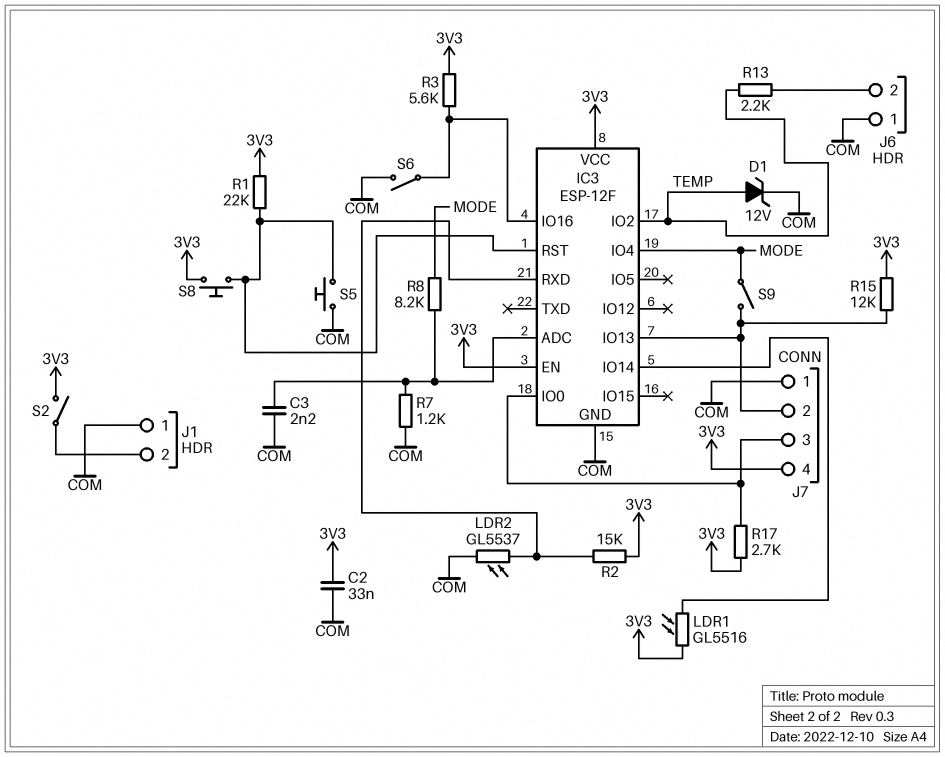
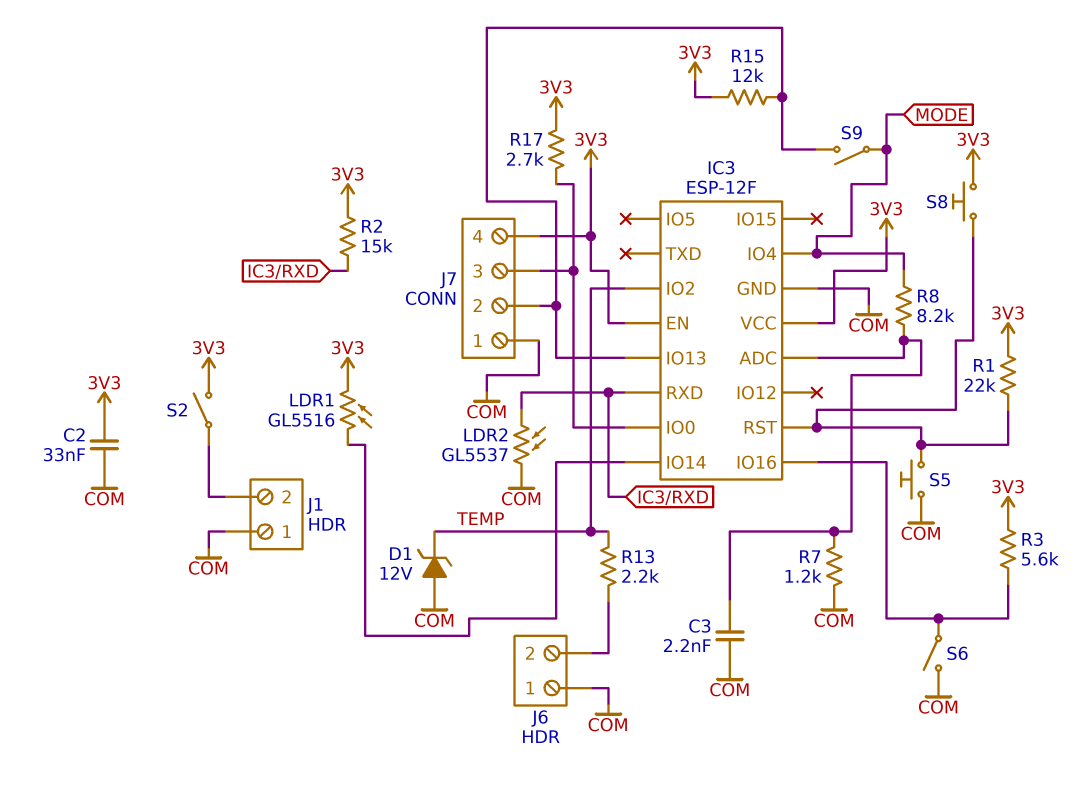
D1: zener 12V (A TEMP, K COM) -> zener 12V (A COM, K TEMP)

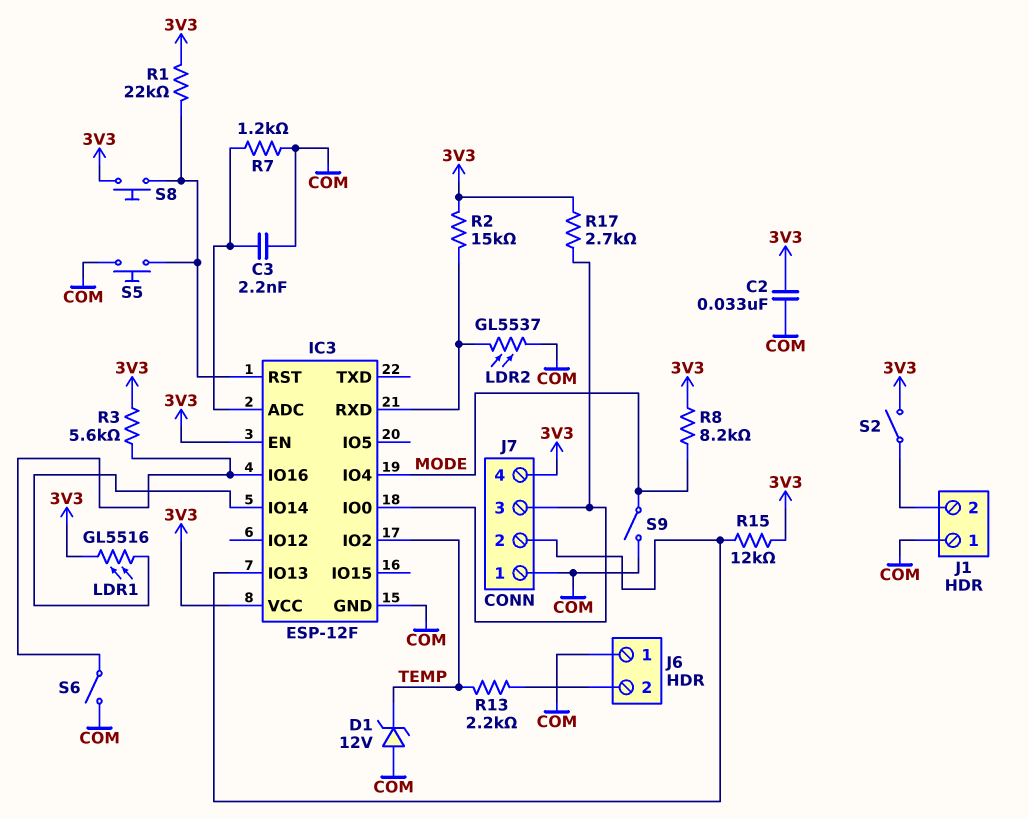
R8: 8.2k (IC3/ADC, MODE) -> 8.2k (3V3, MODE)
S9: switch (IC3/IO13, MODE) -> switch (COM, MODE)

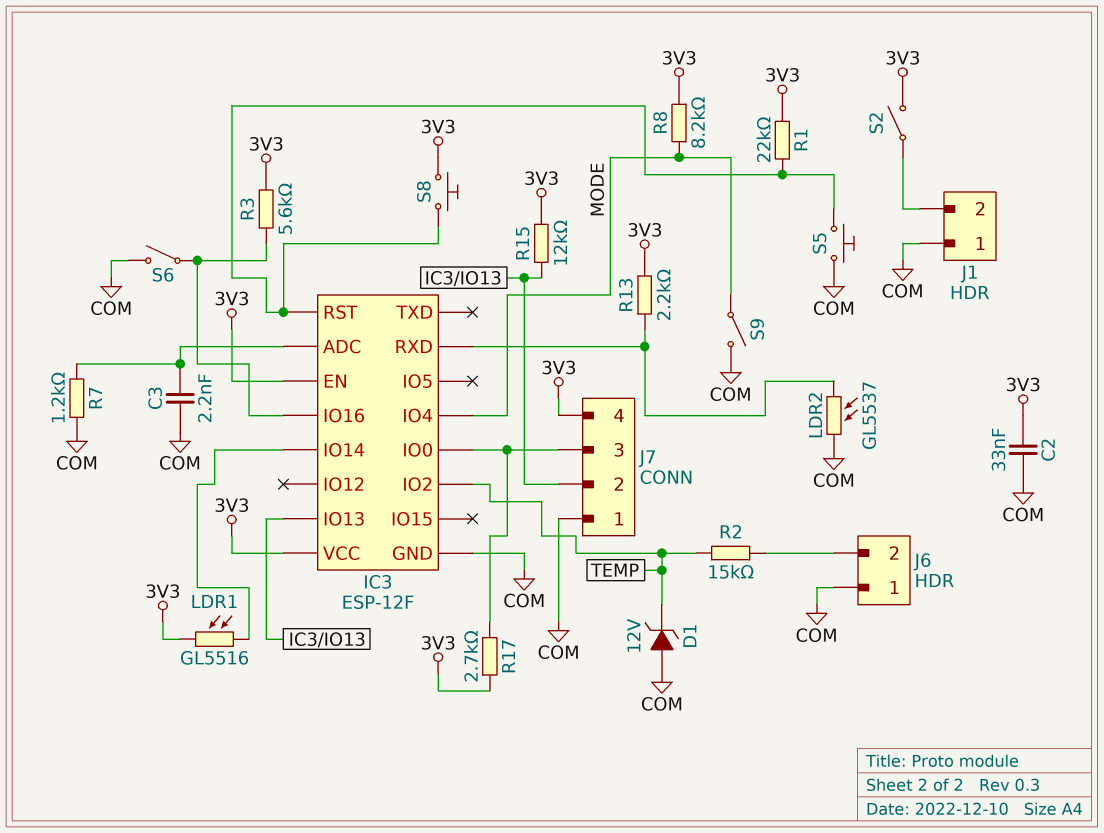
R2: 15k (3V3, IC3/RXD) -> 15k (J6/2, TEMP)
R13: 2.2k (J6/2, TEMP) -> 2.2k (3V3, IC3/RXD)

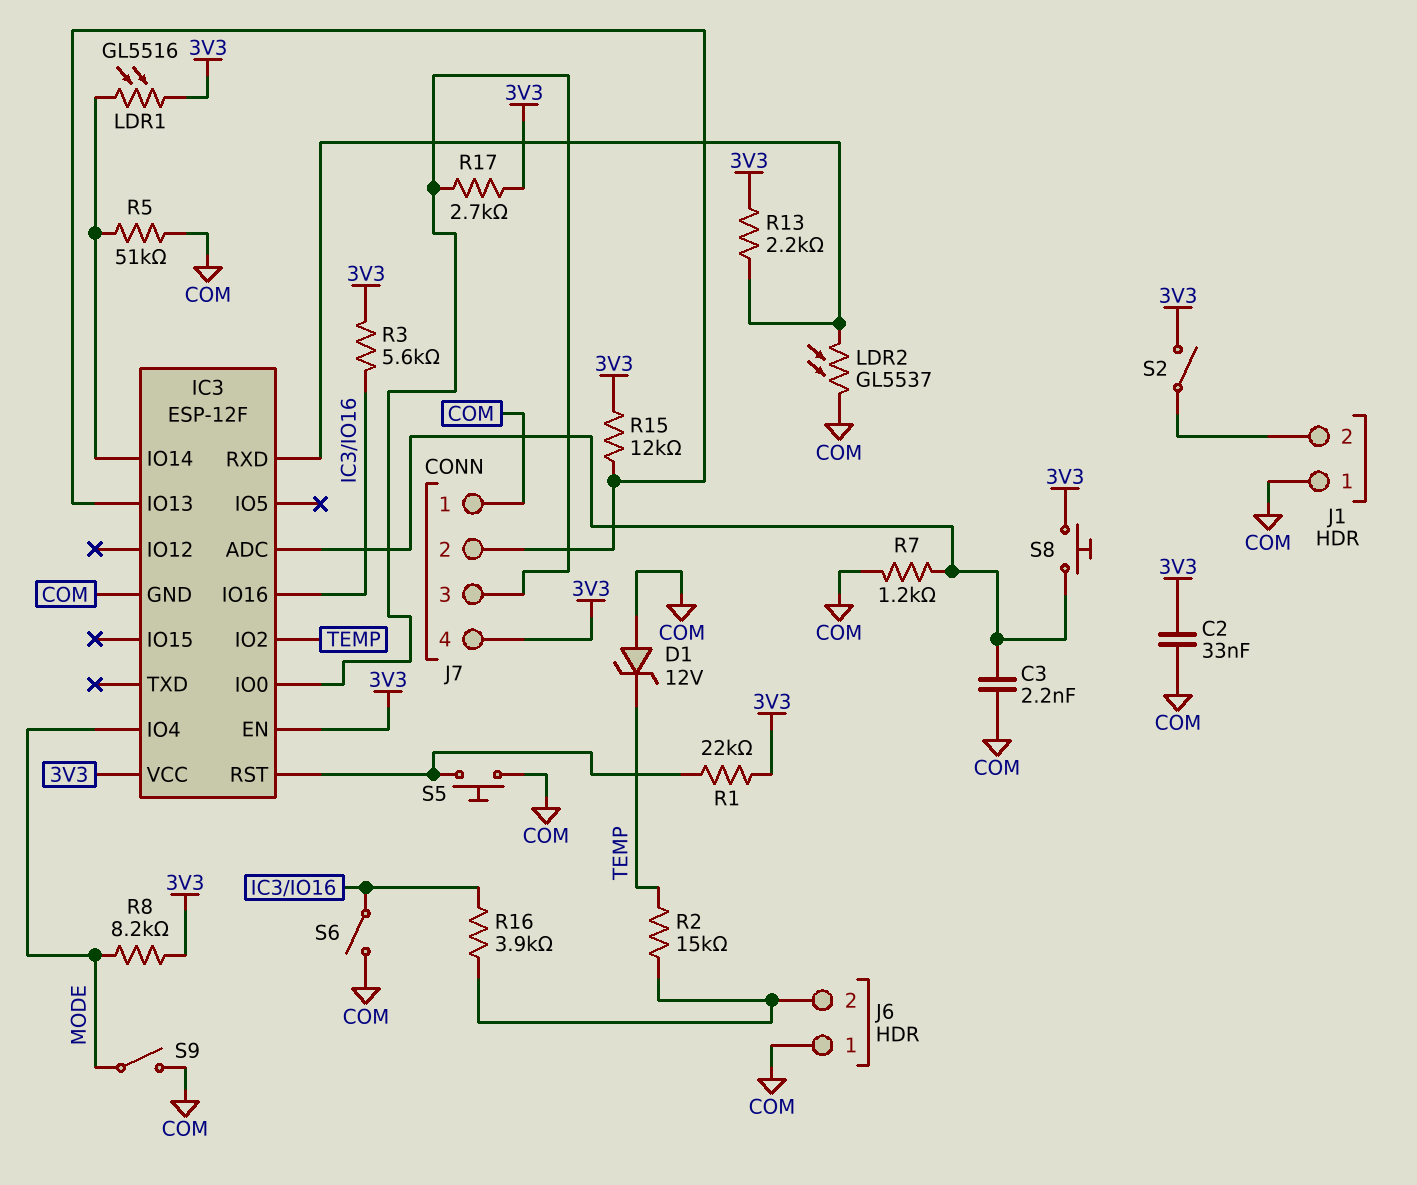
R5: none -> 51k (COM, IC3/IO14)
R16: none -> 3.9k (IC3/IO16, J6/2)
S8: button (3V3, IC3/RST) -> button (3V3, IC3/ADC)

